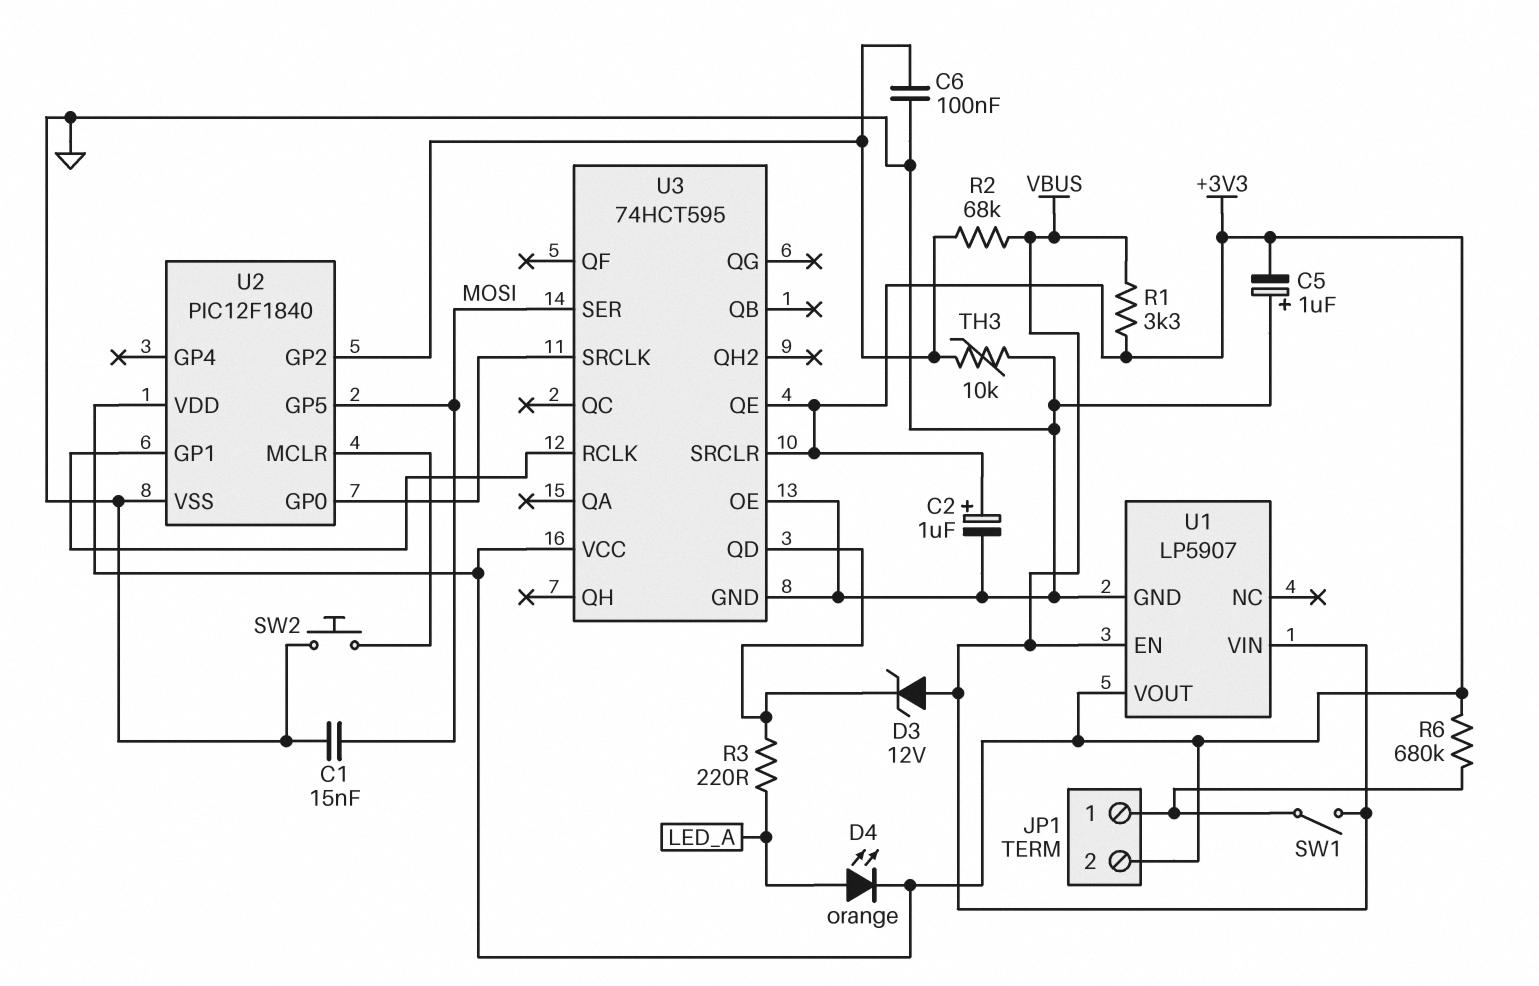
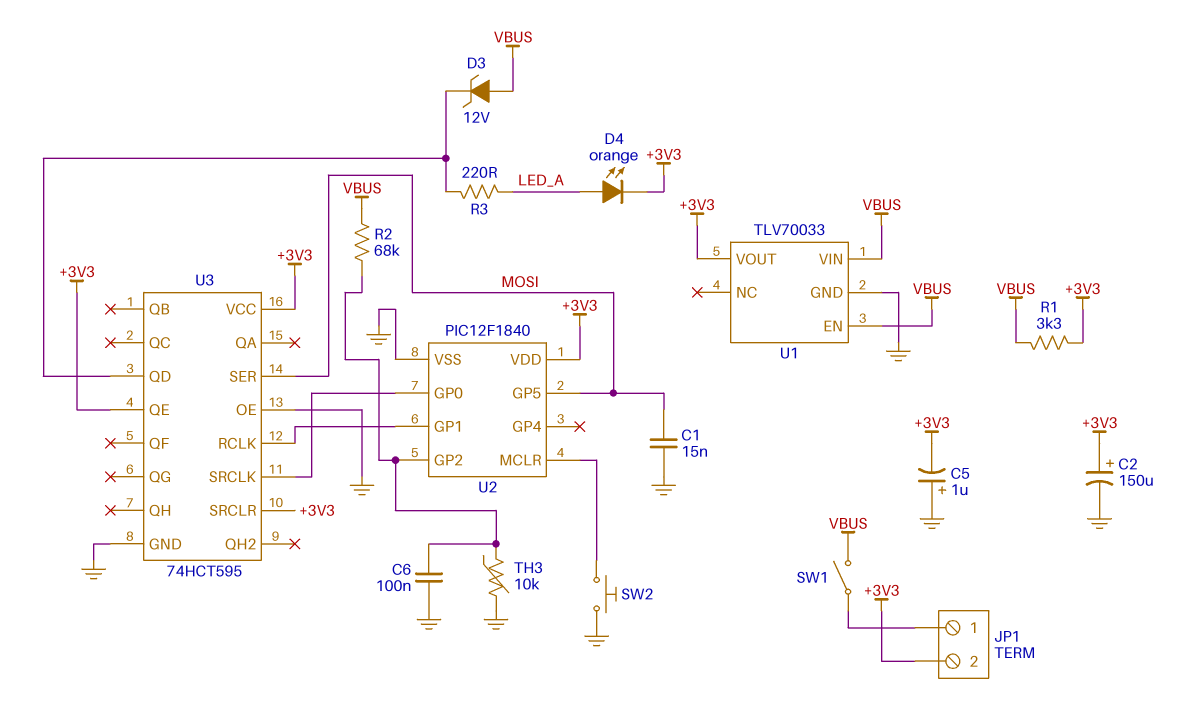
C2: 1uF (plus +3V3, minus GND) -> 150uF (plus +3V3, minus GND)
R6: 680k (+3V3, JP1/1) -> none
U1: LP5907 -> TLV70033

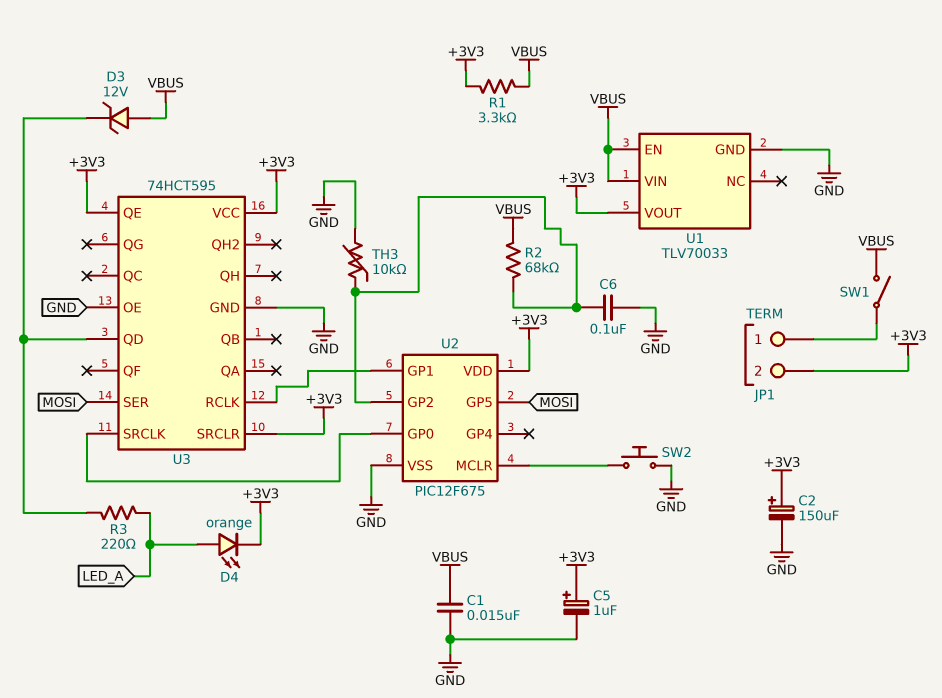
C1: 15nF (GND, MOSI) -> 15nF (GND, VBUS)
C5: 1uF (plus GND, minus +3V3) -> 1uF (plus +3V3, minus GND)
U2: PIC12F1840 -> PIC12F675

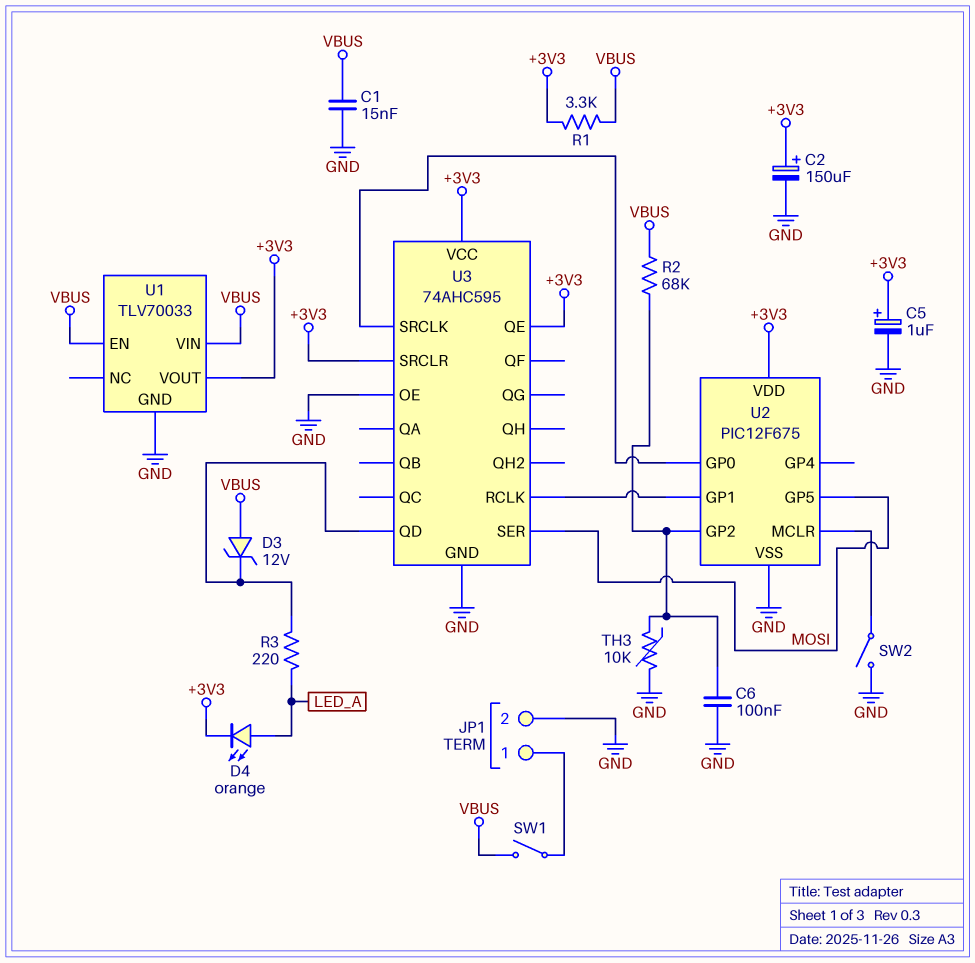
JP1 pin 2: +3V3 -> GND
SW2: button (GND, U2/MCLR) -> switch (GND, U2/MCLR)
U3: 74HCT595 -> 74AHC595

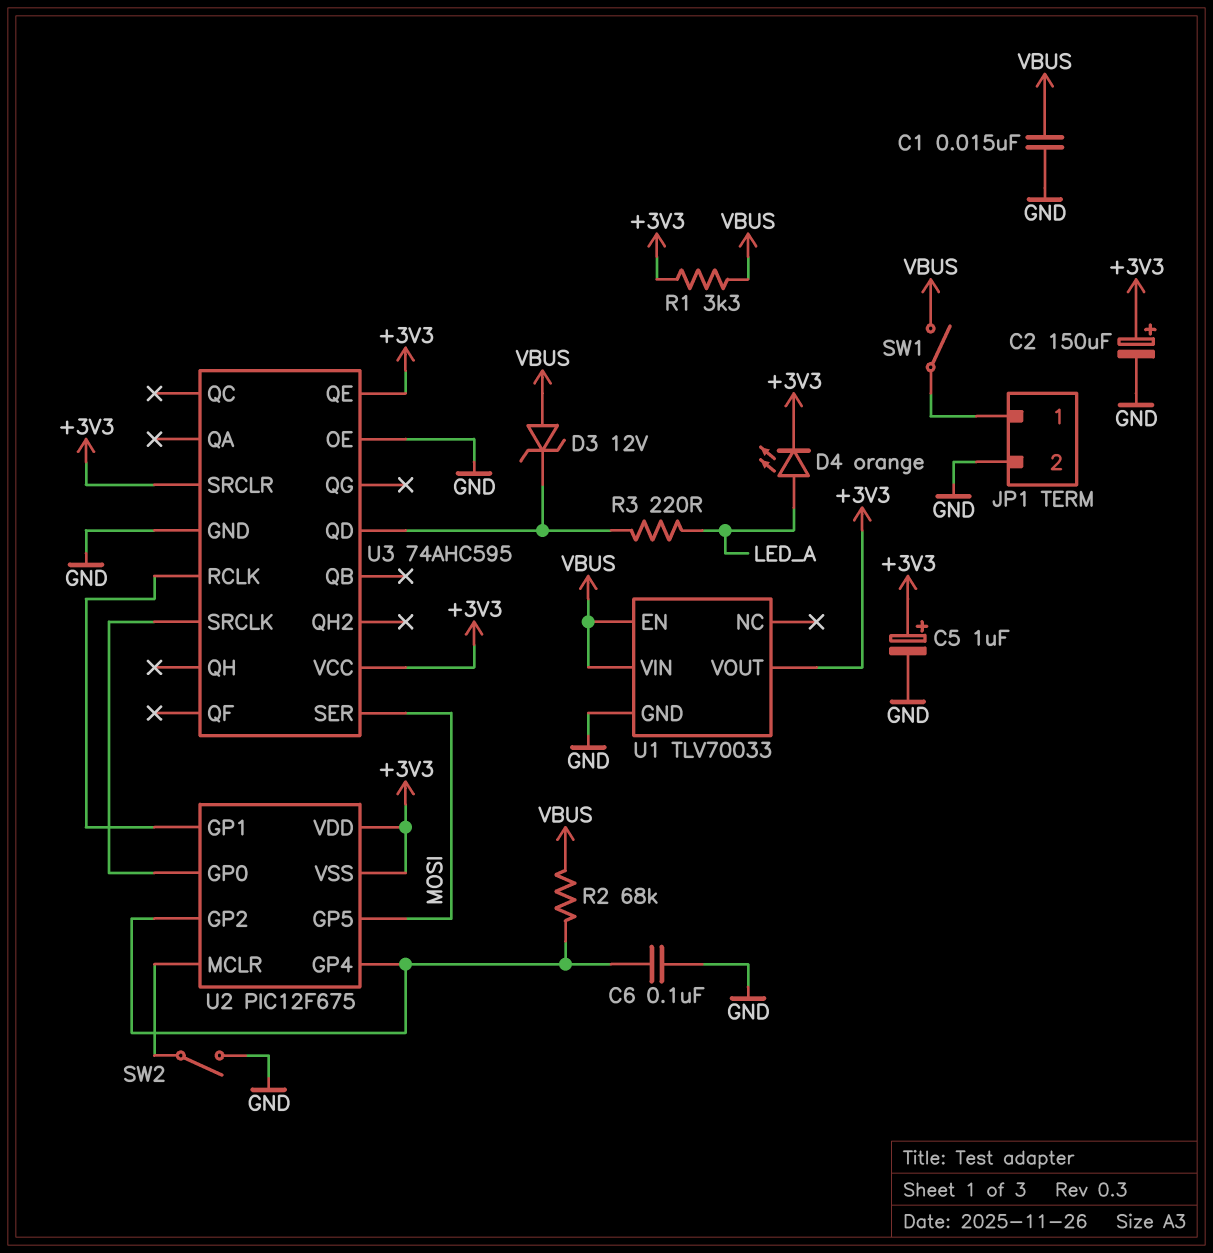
TH3: 10k (GND, U2/GP2) -> none
U2 pin GP4: none -> U2/GP2
U2 pin VSS: GND -> +3V3

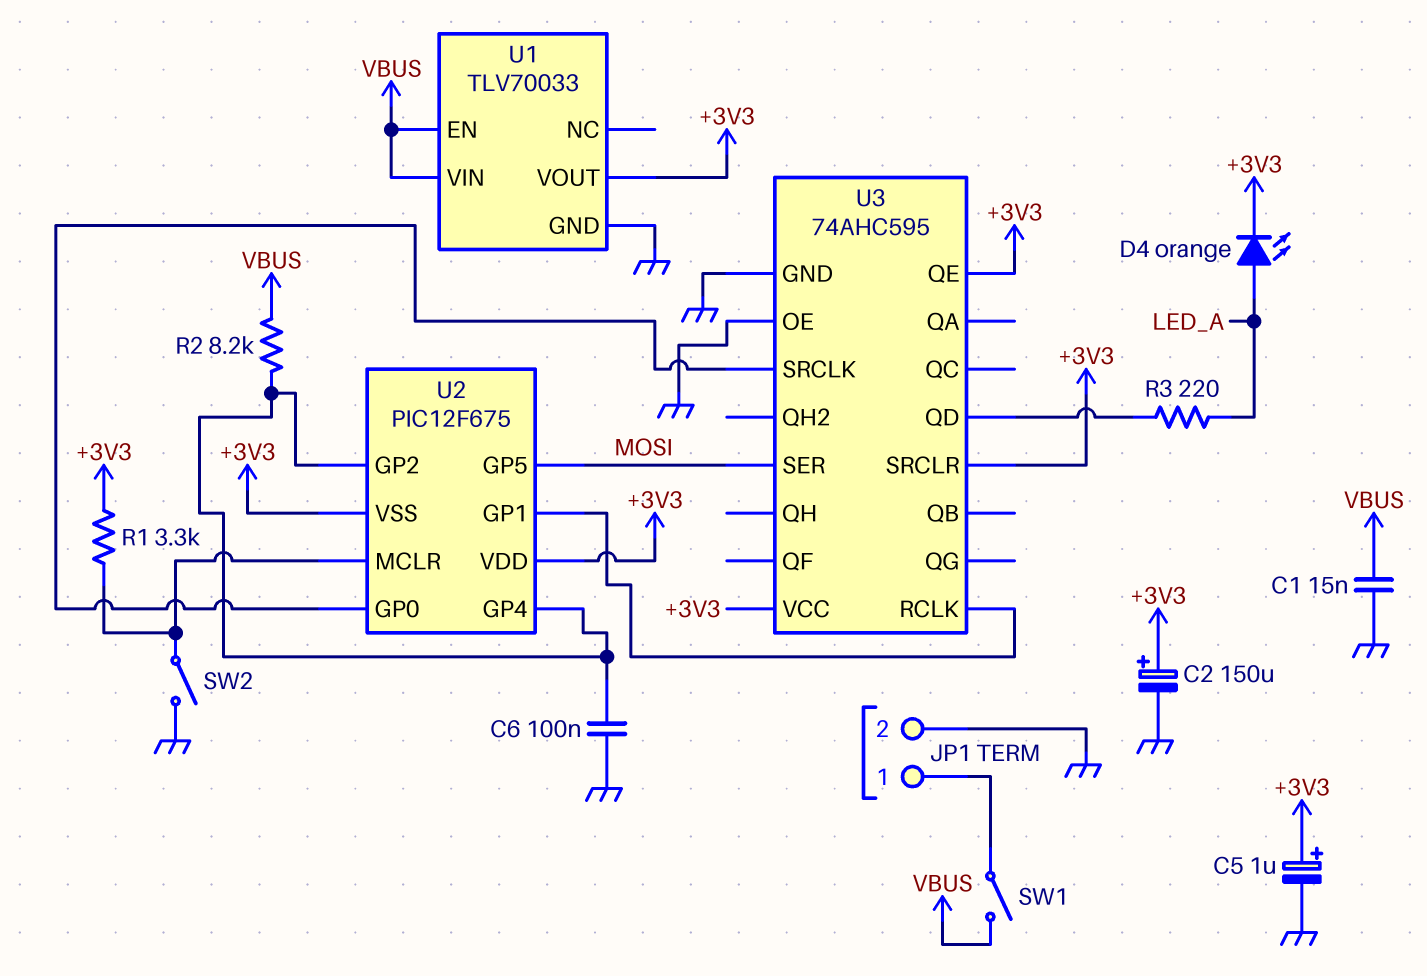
D3: zener 12V (A VBUS, K U3/QD) -> none
R1: 3.3k (+3V3, VBUS) -> 3.3k (+3V3, U2/MCLR)
R2: 68k (U2/GP2, VBUS) -> 8.2k (U2/GP2, VBUS)

